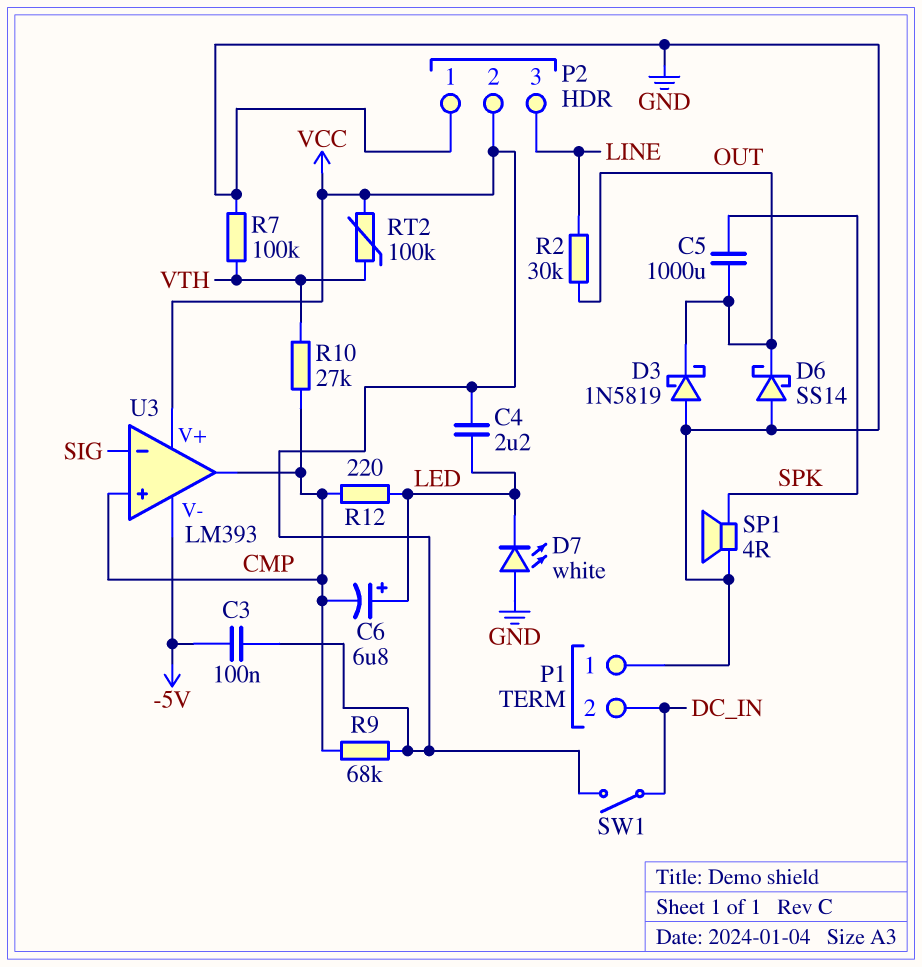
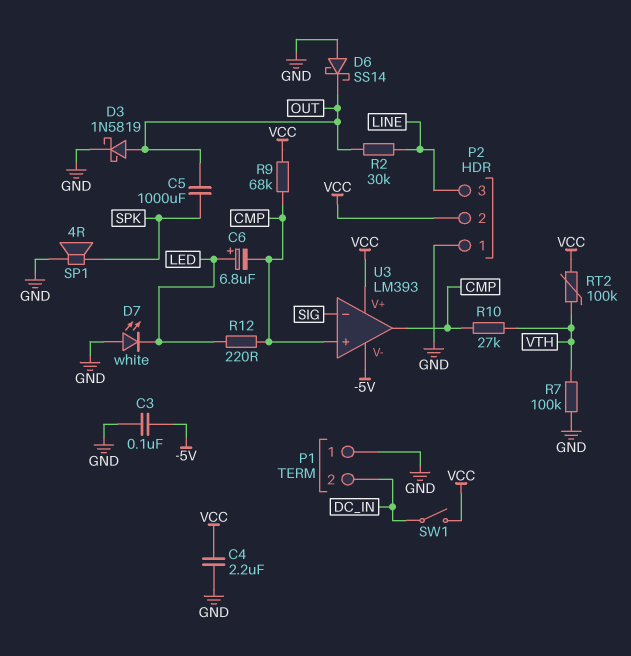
C3: 100nF (-5V, VCC) -> 100nF (-5V, GND)
C4: 2.2uF (LED, VCC) -> 2.2uF (GND, VCC)
D3: schottky 1N5819 (A GND, K OUT) -> schottky 1N5819 (A OUT, K GND)

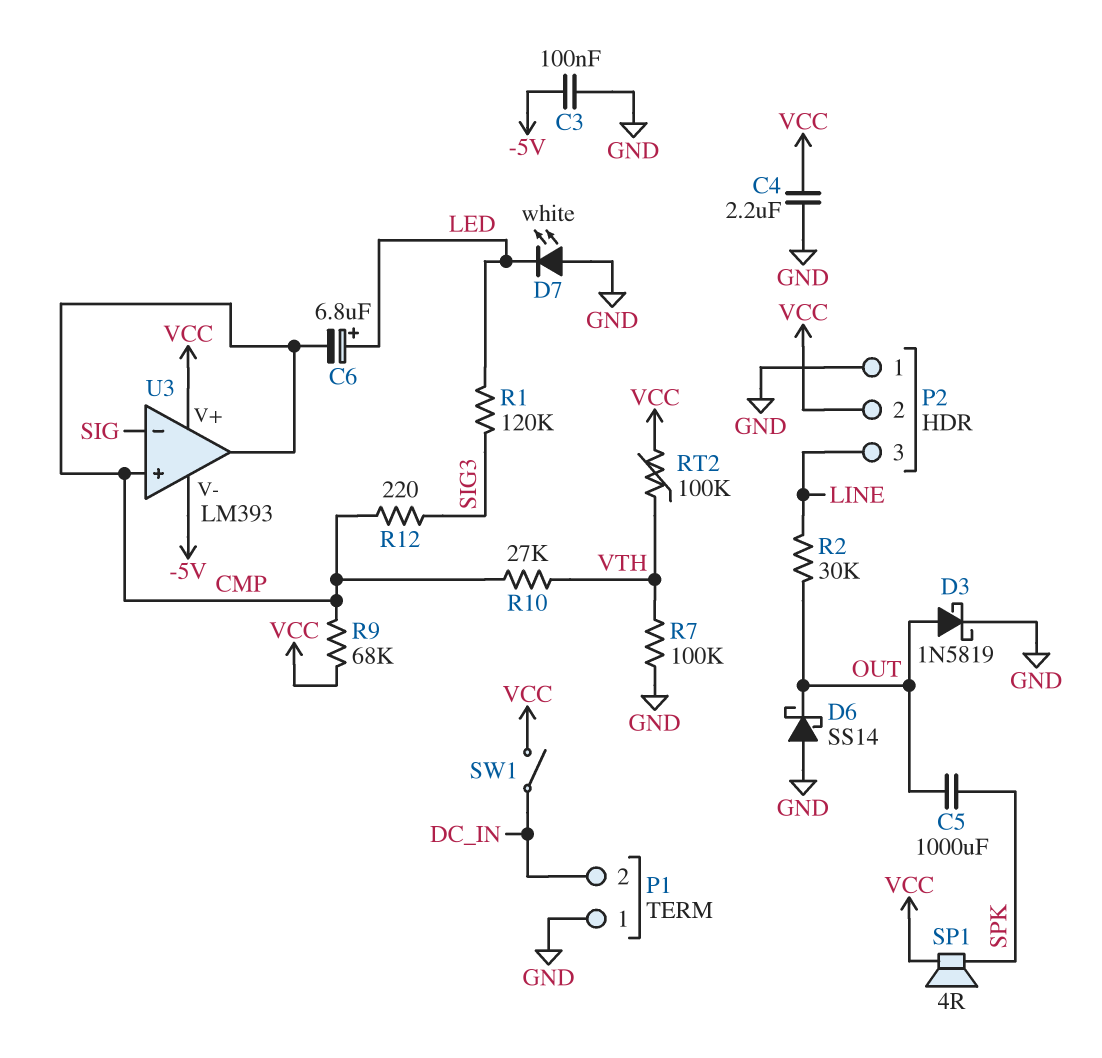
R1: none -> 120k (LED, SIG3)
R12: 220 (CMP, LED) -> 220 (CMP, SIG3)
SP1: speaker 4R (GND, SPK) -> speaker 4R (SPK, VCC)

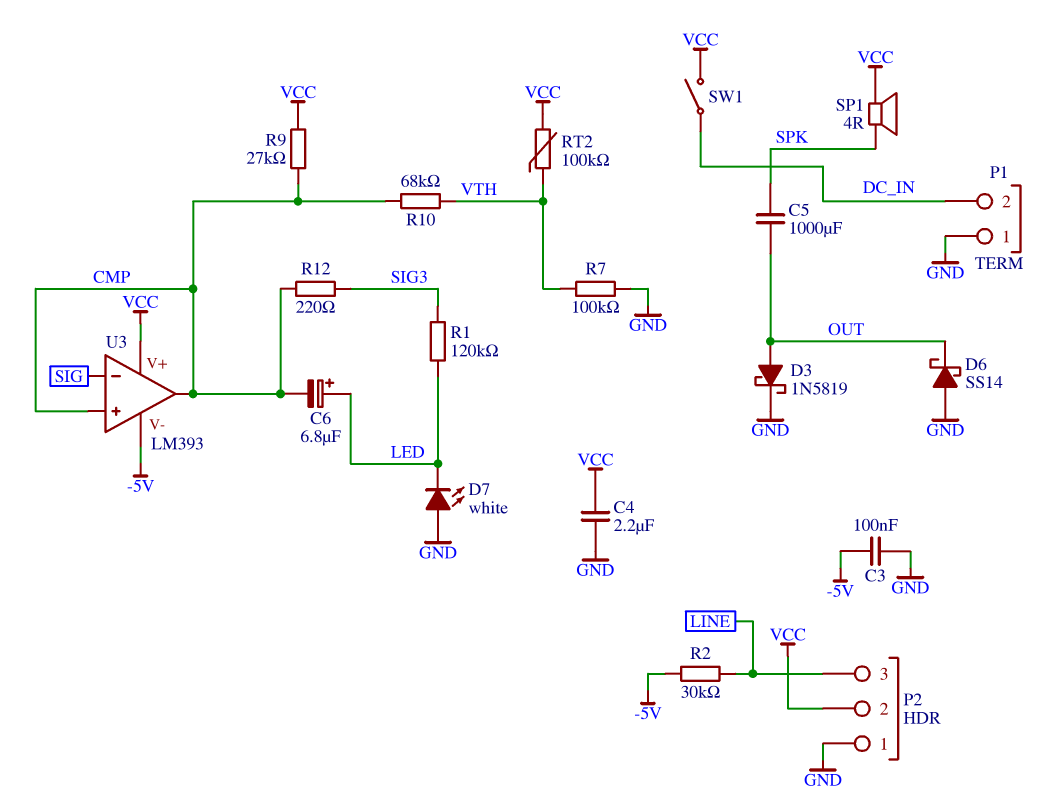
R2: 30k (LINE, OUT) -> 30k (-5V, LINE)
R9: 68k (CMP, VCC) -> 27k (CMP, VCC)
R10: 27k (CMP, VTH) -> 68k (CMP, VTH)

